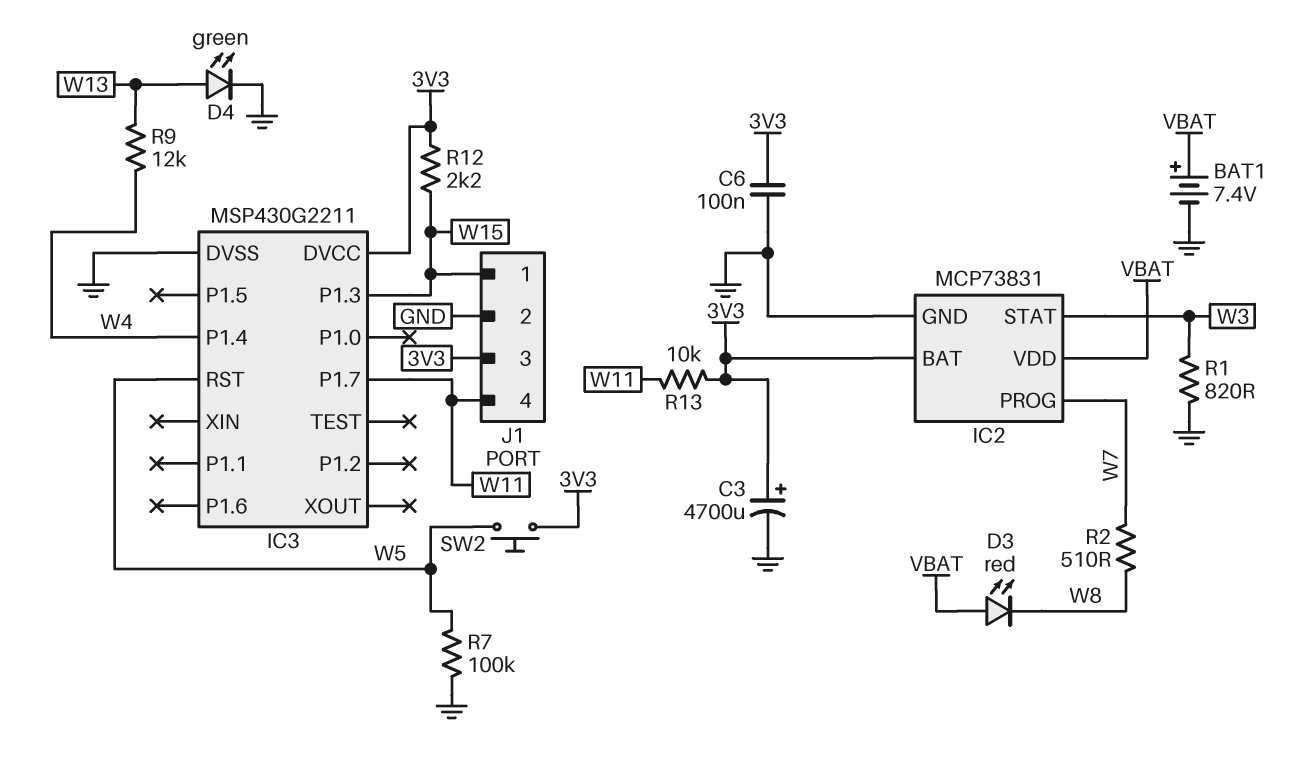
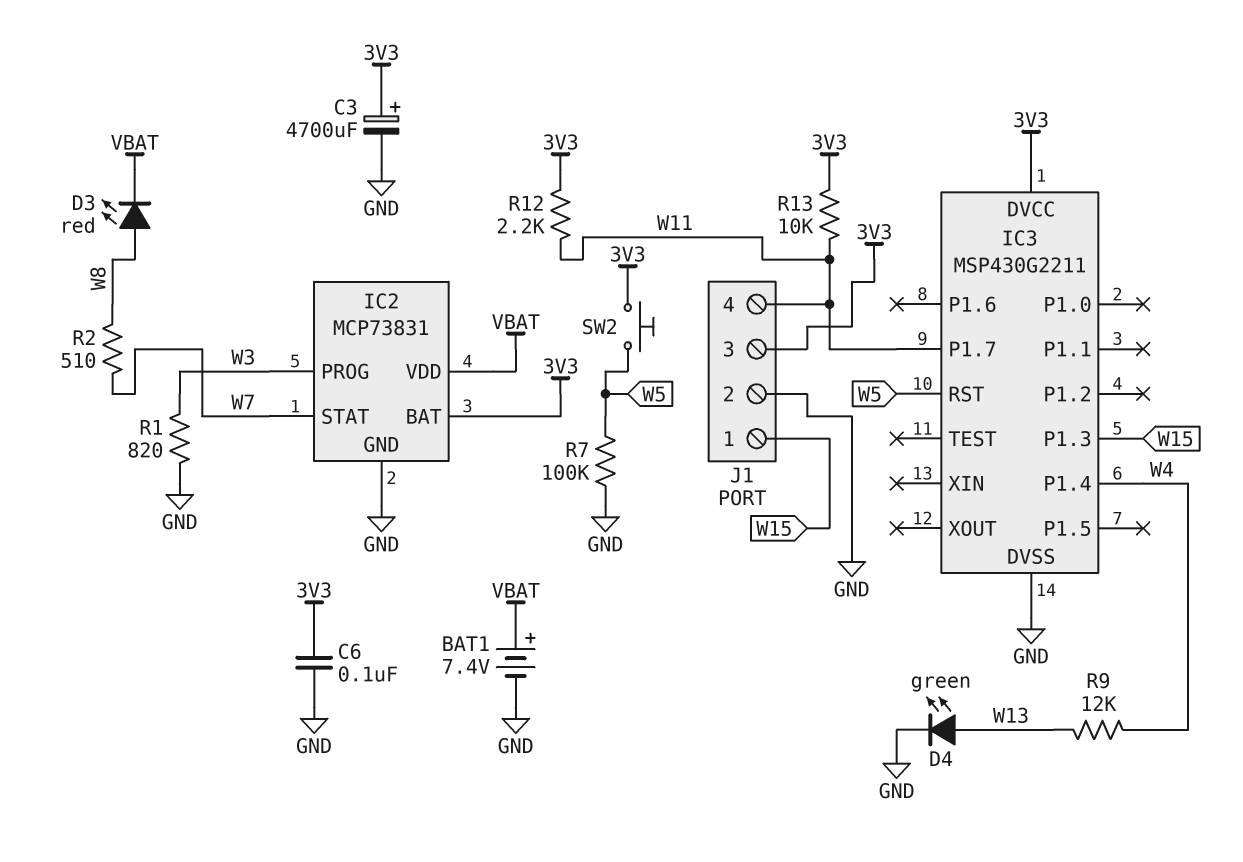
D3: LED red (A VBAT, K W8) -> LED red (A W8, K VBAT)
IC2 pin PROG: W7 -> W3
IC2 pin STAT: W3 -> W7
R12: 2.2k (3V3, W15) -> 2.2k (3V3, W11)

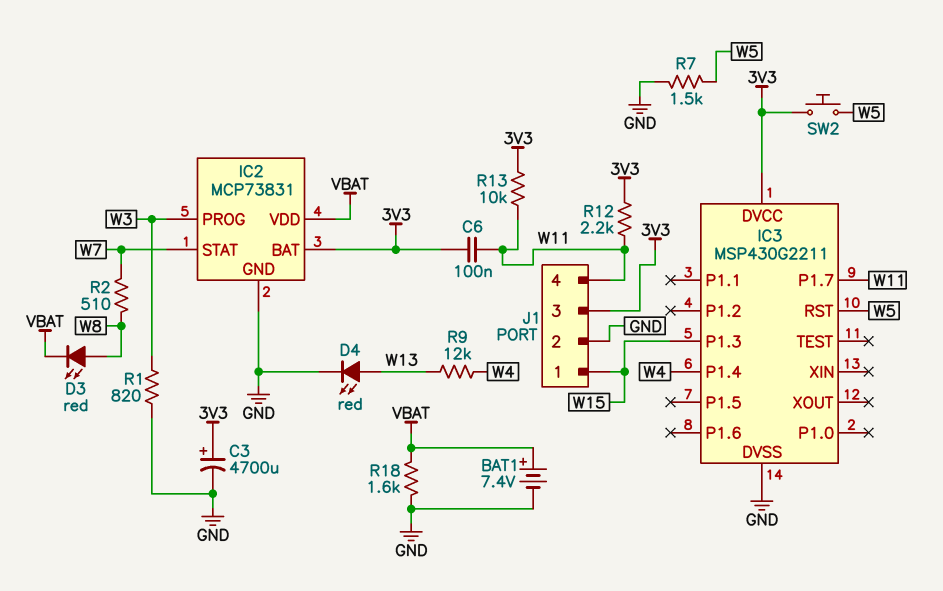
C6: 100nF (3V3, GND) -> 100nF (3V3, W11)
D4: LED green (A W13, K GND) -> LED red (A W13, K GND)
R7: 100k (GND, W5) -> 1.5k (GND, W5)
R18: none -> 1.6k (GND, VBAT)

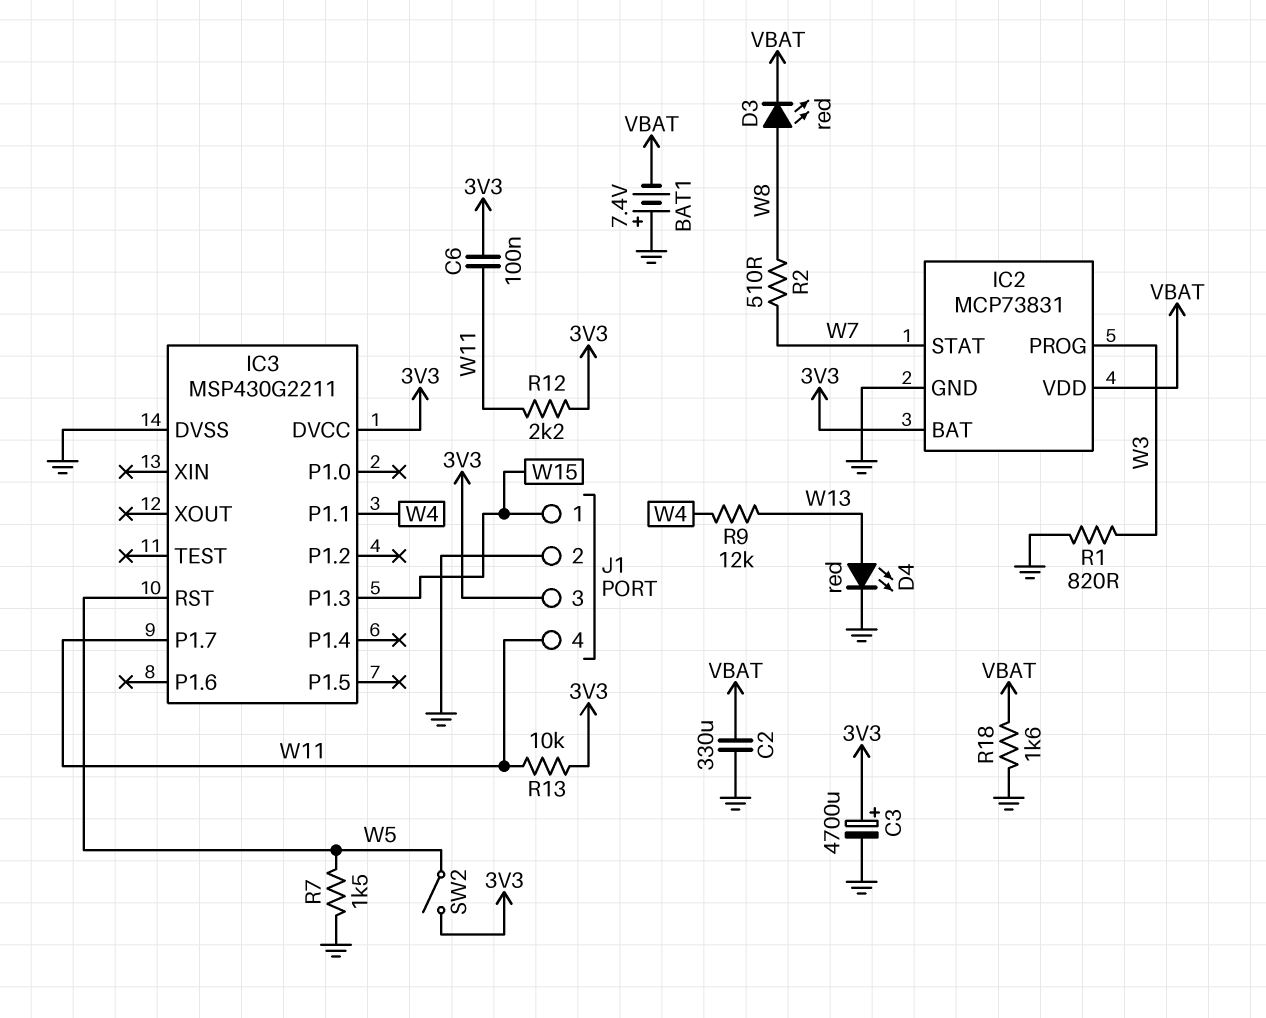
BAT1: 7.4V (plus VBAT, minus GND) -> 7.4V (plus GND, minus VBAT)
C2: none -> 330uF (GND, VBAT)
IC3 pin P1.1: none -> W4
IC3 pin P1.4: W4 -> none
SW2: button (3V3, W5) -> switch (3V3, W5)

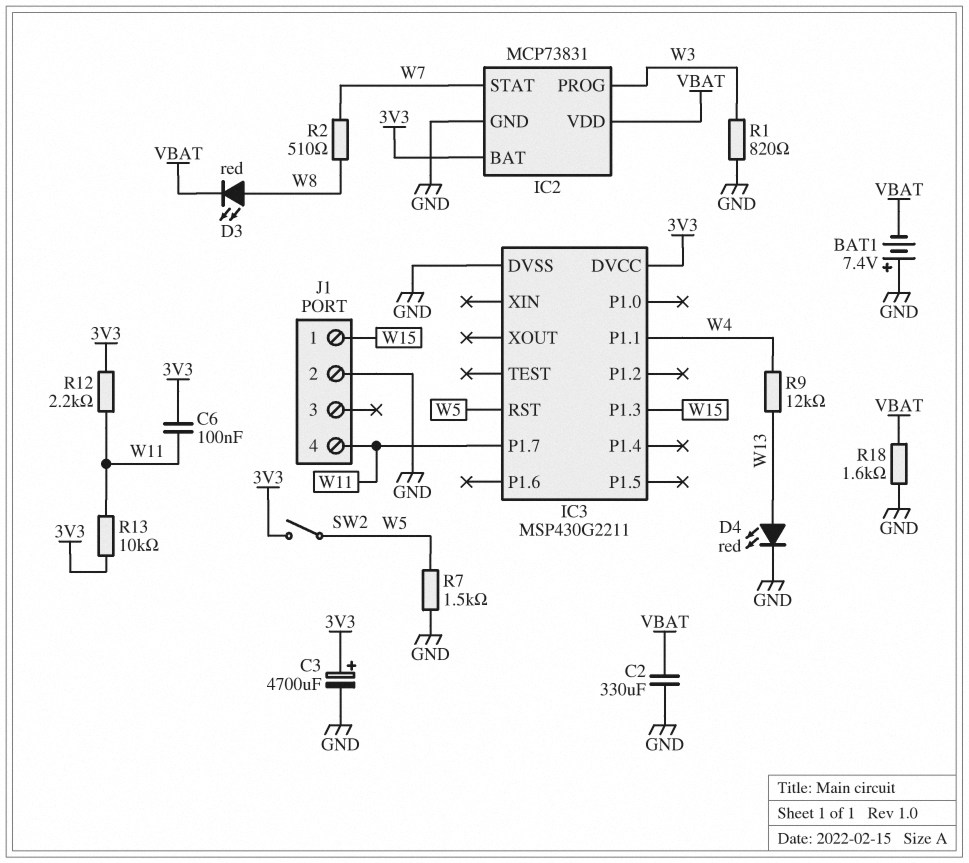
J1 pin 3: 3V3 -> none

